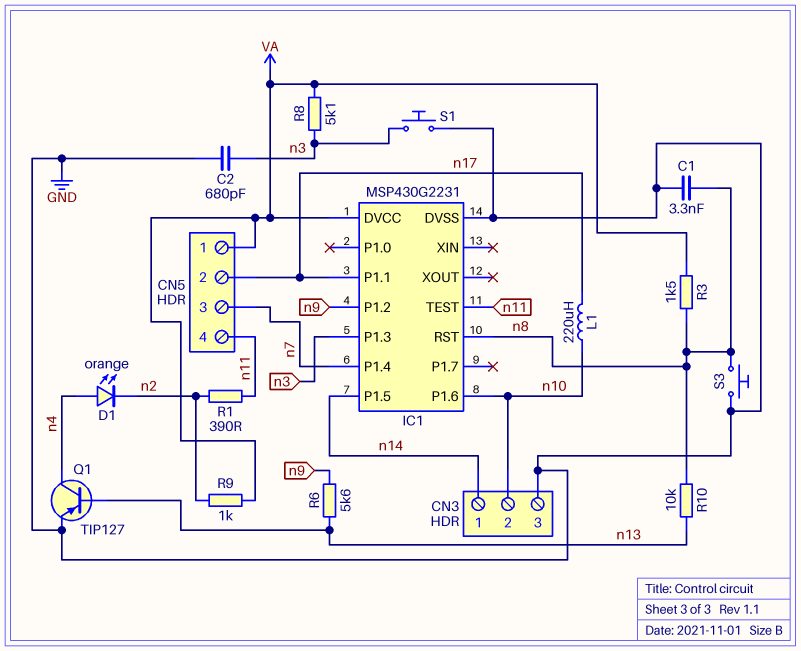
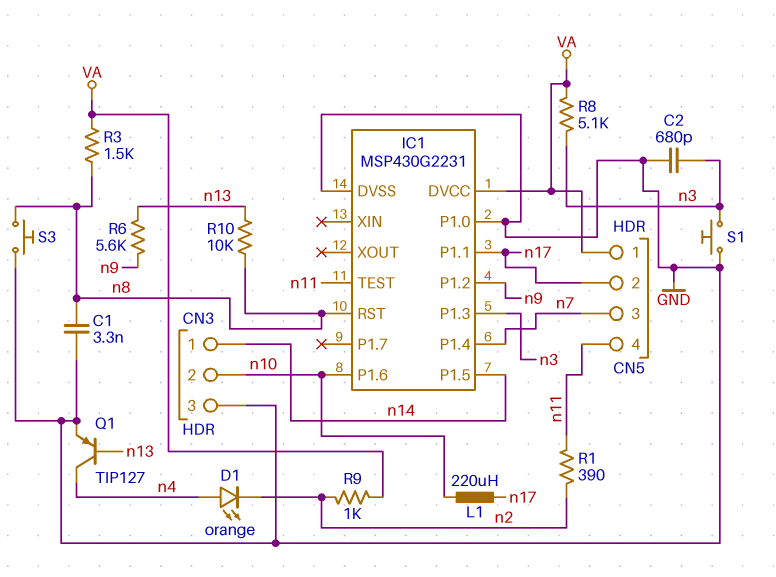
IC1 pin P1.0: none -> GND

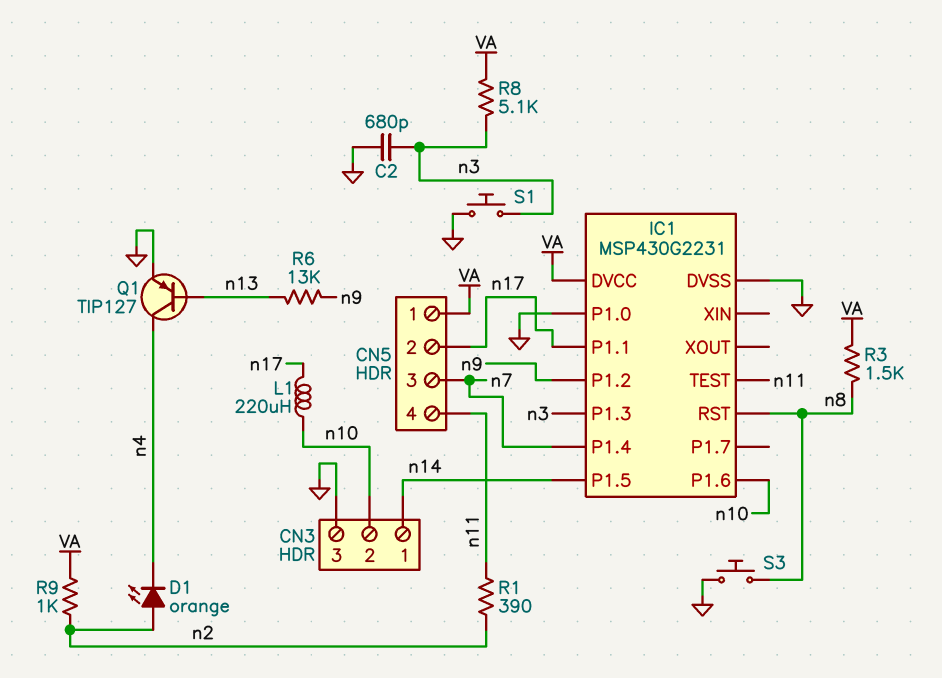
C1: 3.3nF (GND, n8) -> none
D1: LED orange (A n4, K n2) -> LED orange (A n2, K n4)
R6: 5.6k (n9, n13) -> 13k (n9, n13)
R10: 10k (n8, n13) -> none

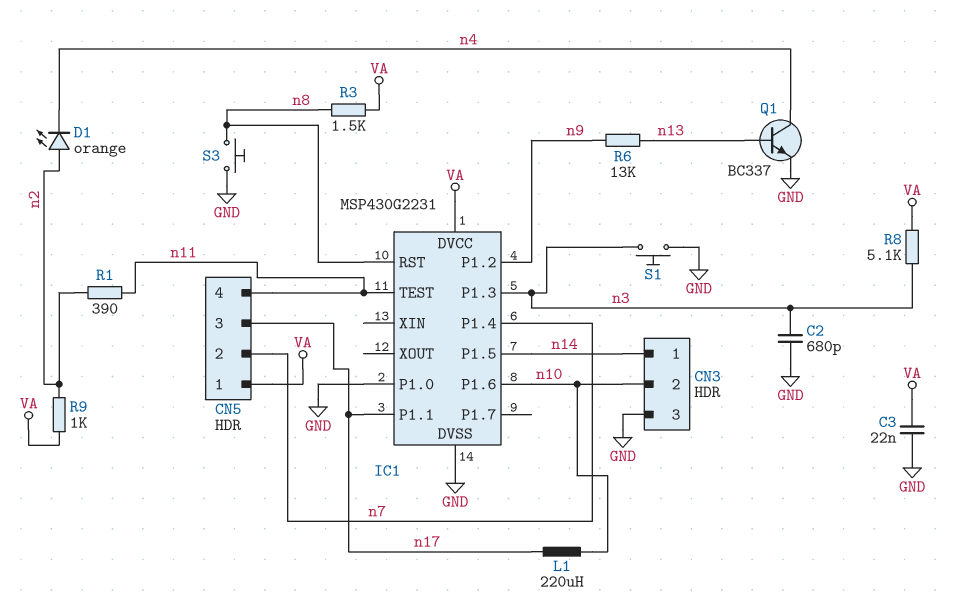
C3: none -> 22nF (GND, VA)
CN5 pin 2: n17 -> n7
CN5 pin 3: n7 -> n17
Q1: PNP TIP127 (B n13, C n4, E GND) -> NPN BC337 (B n13, C n4, E GND)

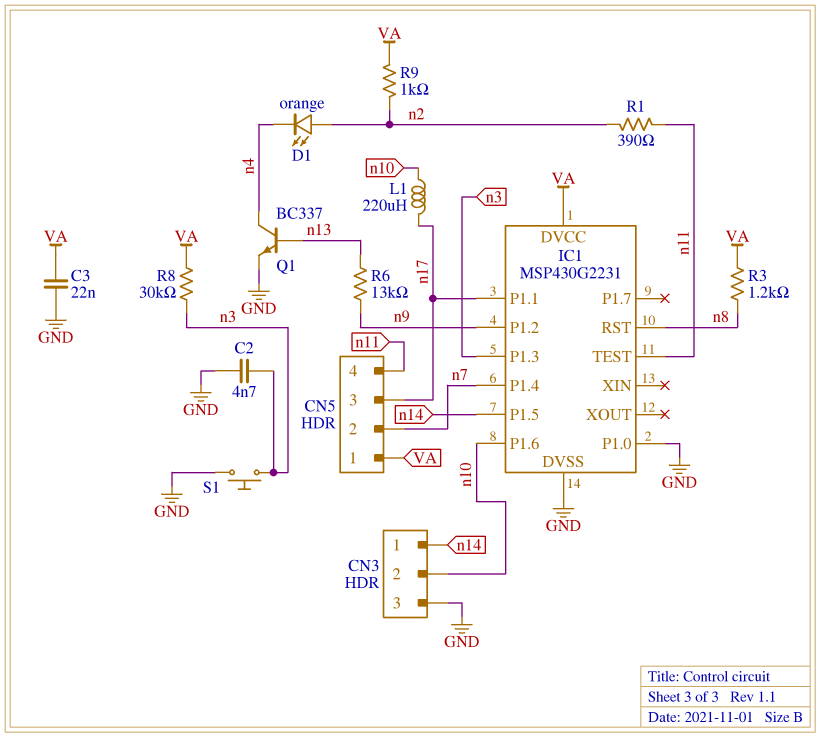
C2: 680pF (GND, n3) -> 4.7nF (GND, n3)
R3: 1.5k (VA, n8) -> 1.2k (VA, n8)
R8: 5.1k (VA, n3) -> 30k (VA, n3)
S3: button (GND, n8) -> none

